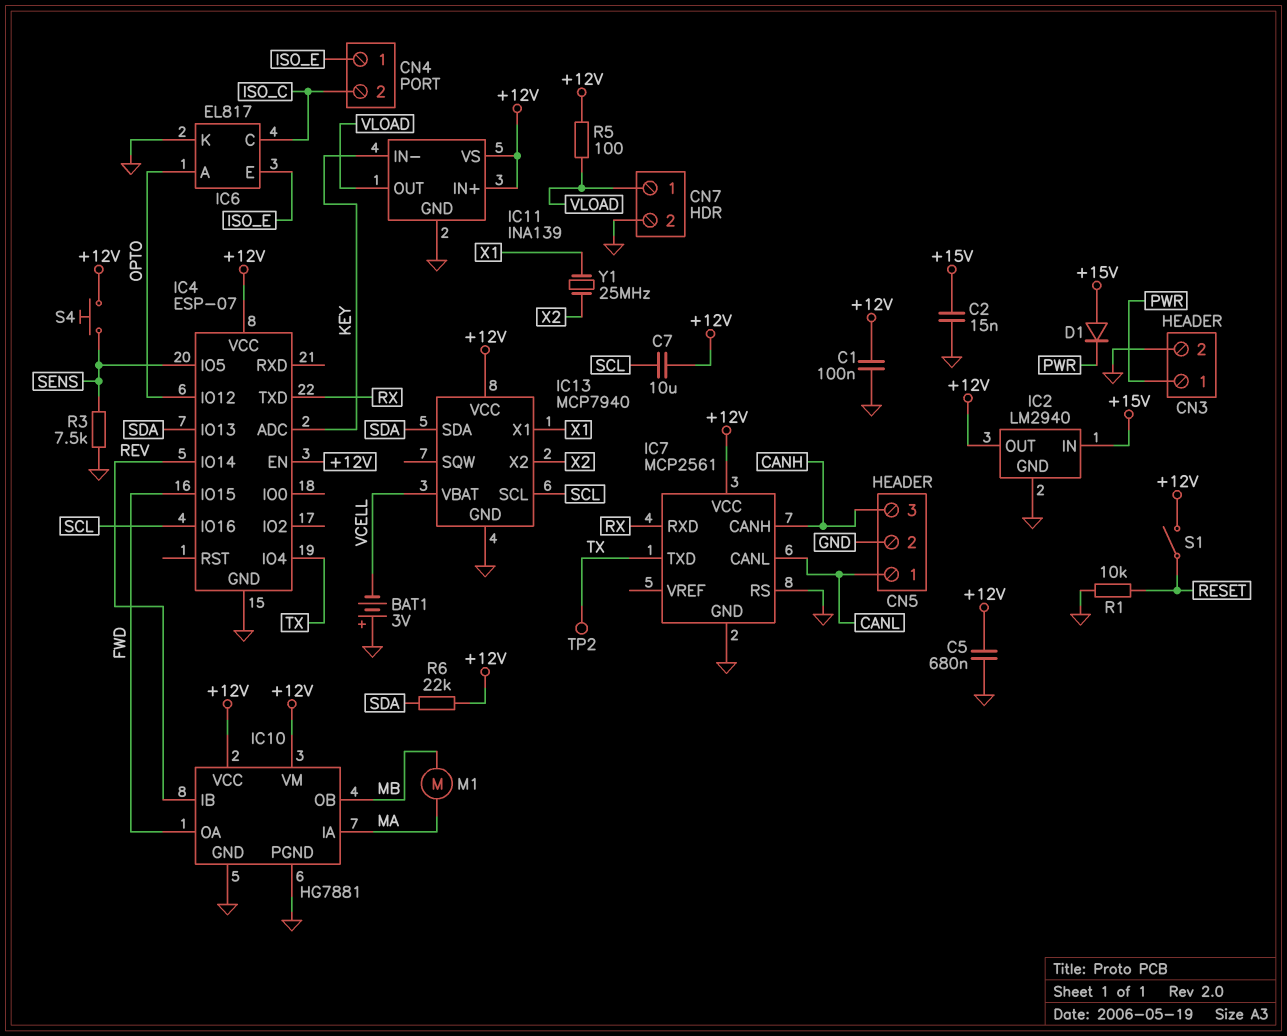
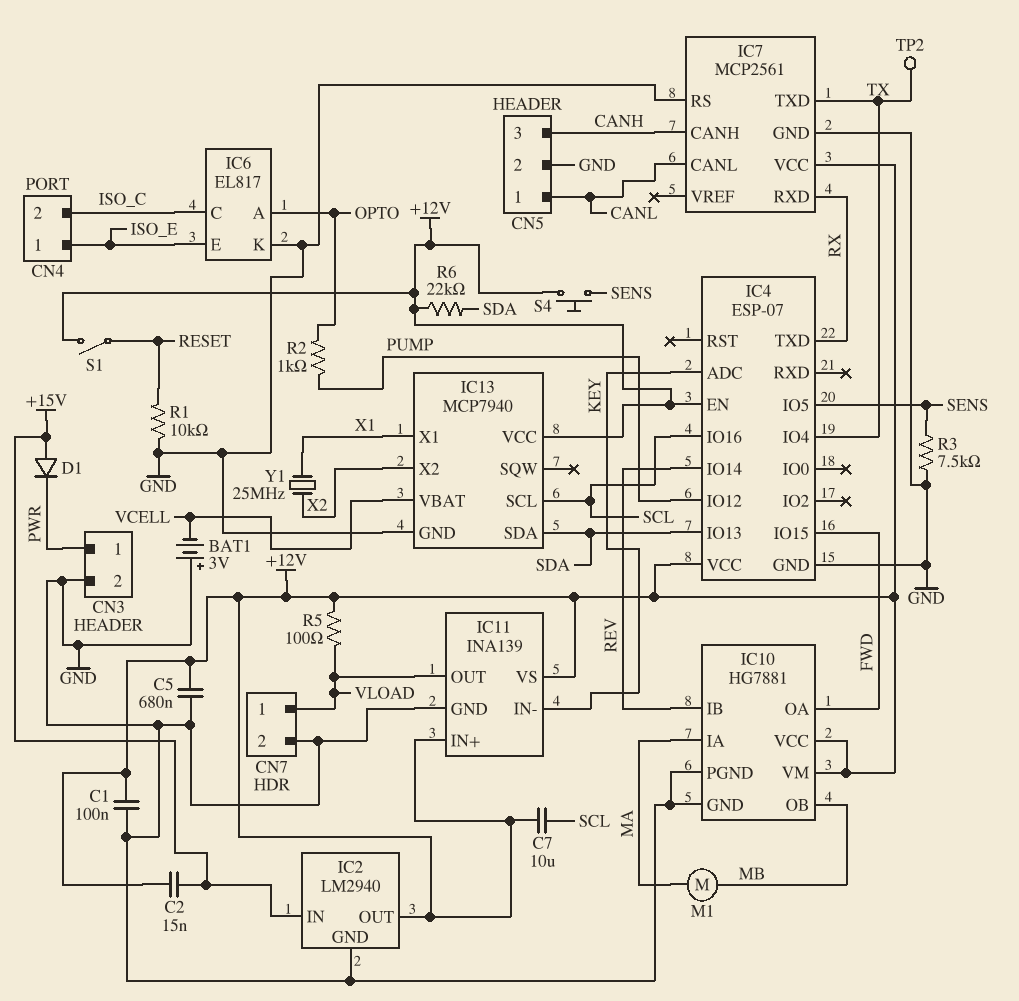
C2: 15nF (+15V, GND) -> 15nF (+12V, +15V)
IC4 pin IO12: OPTO -> PUMP
R2: none -> 1k (OPTO, PUMP)

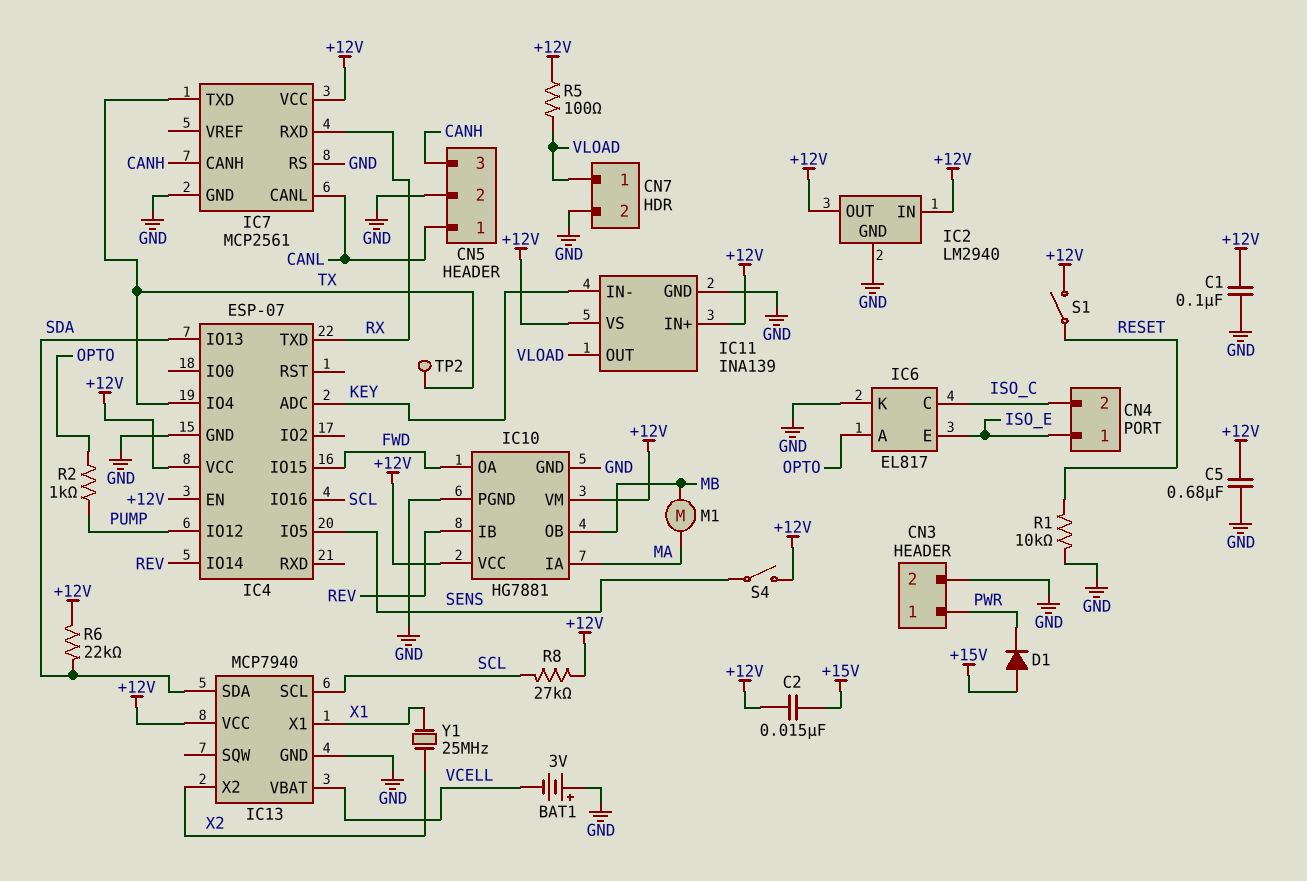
C7: 10uF (+12V, SCL) -> none
IC2 pin IN: +15V -> +12V
R3: 7.5k (GND, SENS) -> none
R8: none -> 27k (+12V, SCL)
S4: button (+12V, SENS) -> switch (+12V, SENS)

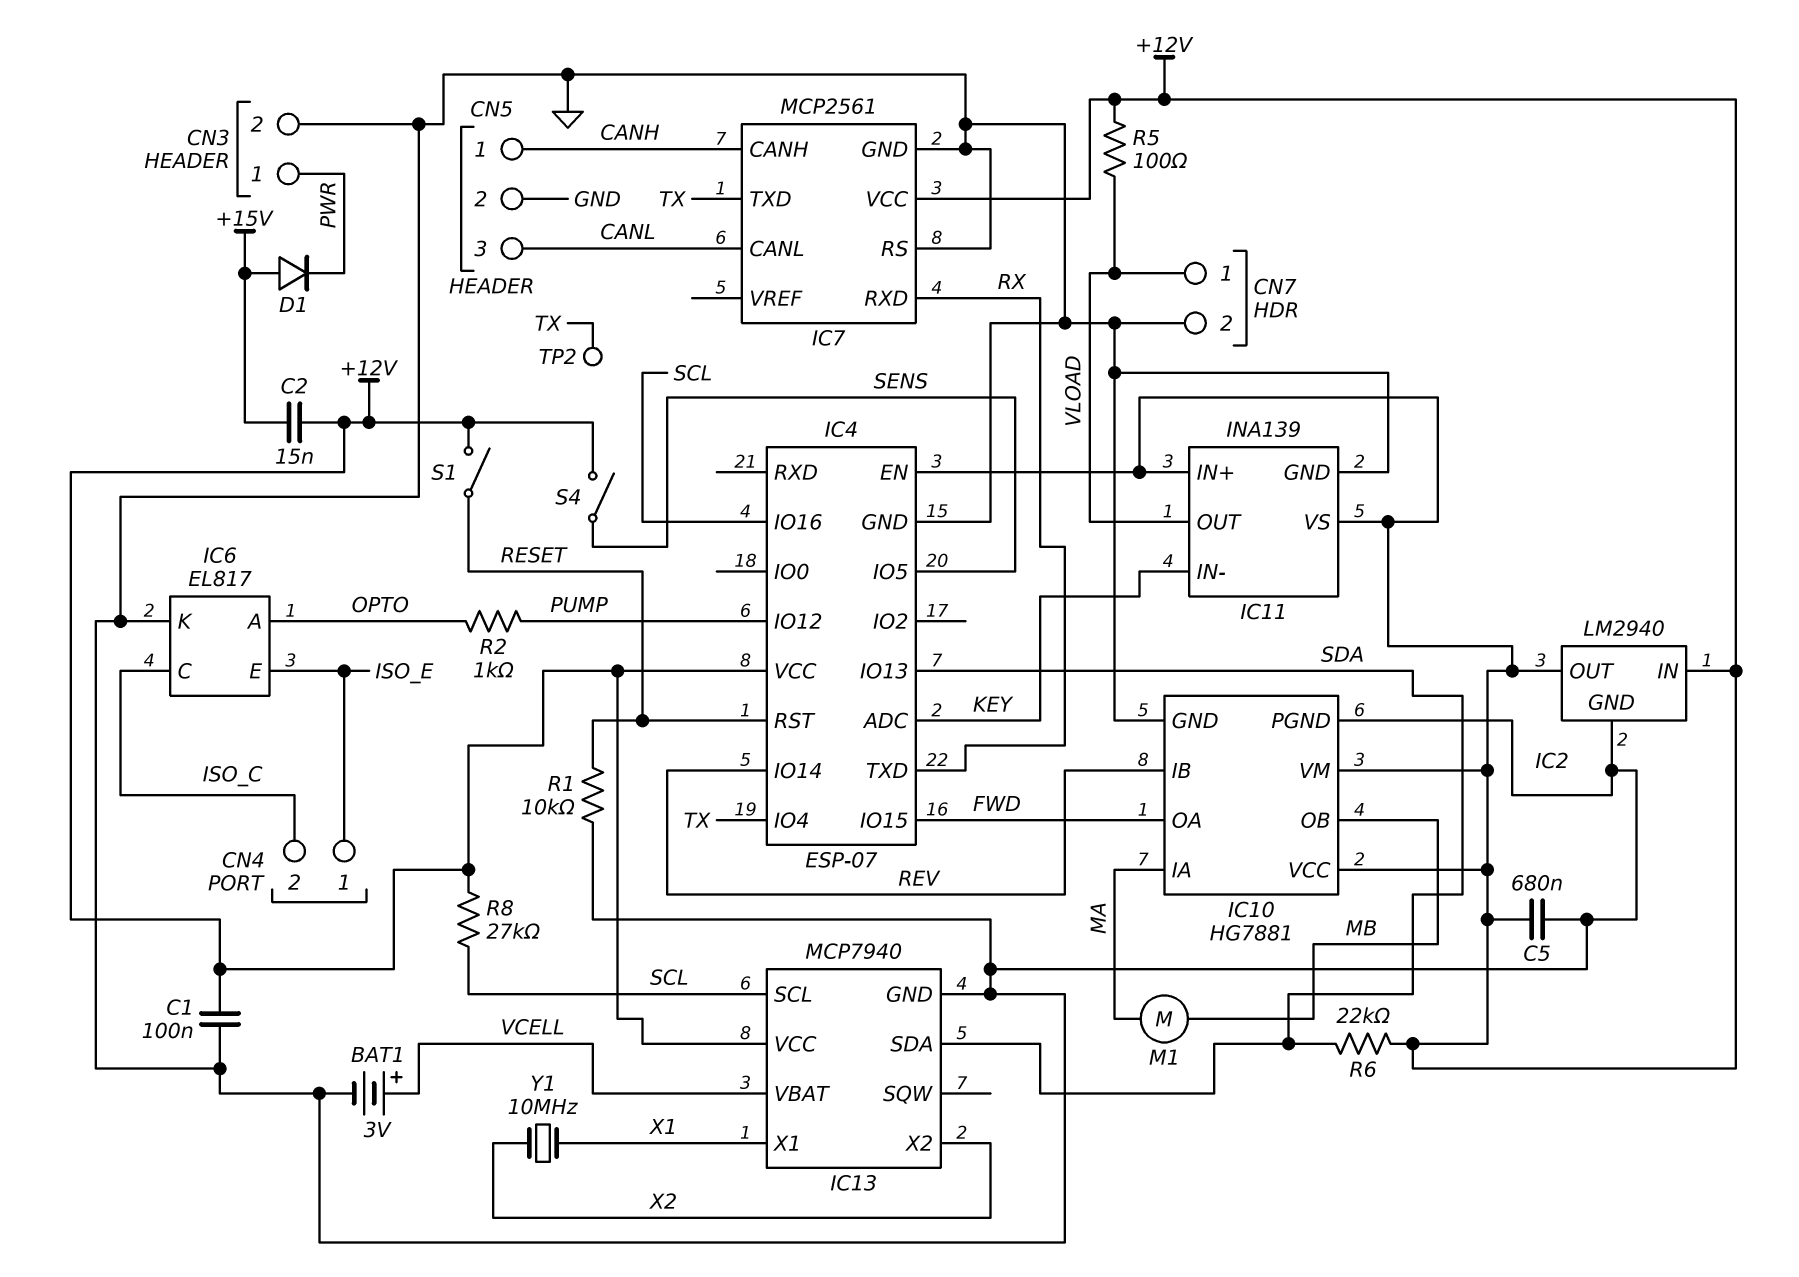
BAT1: 3V (plus GND, minus VCELL) -> 3V (plus VCELL, minus GND)
CN5 pin 1: CANL -> CANH
CN5 pin 3: CANH -> CANL
IC4 pin RST: none -> RESET
Y1: 25MHz (X1, X2) -> 10MHz (X1, X2)

